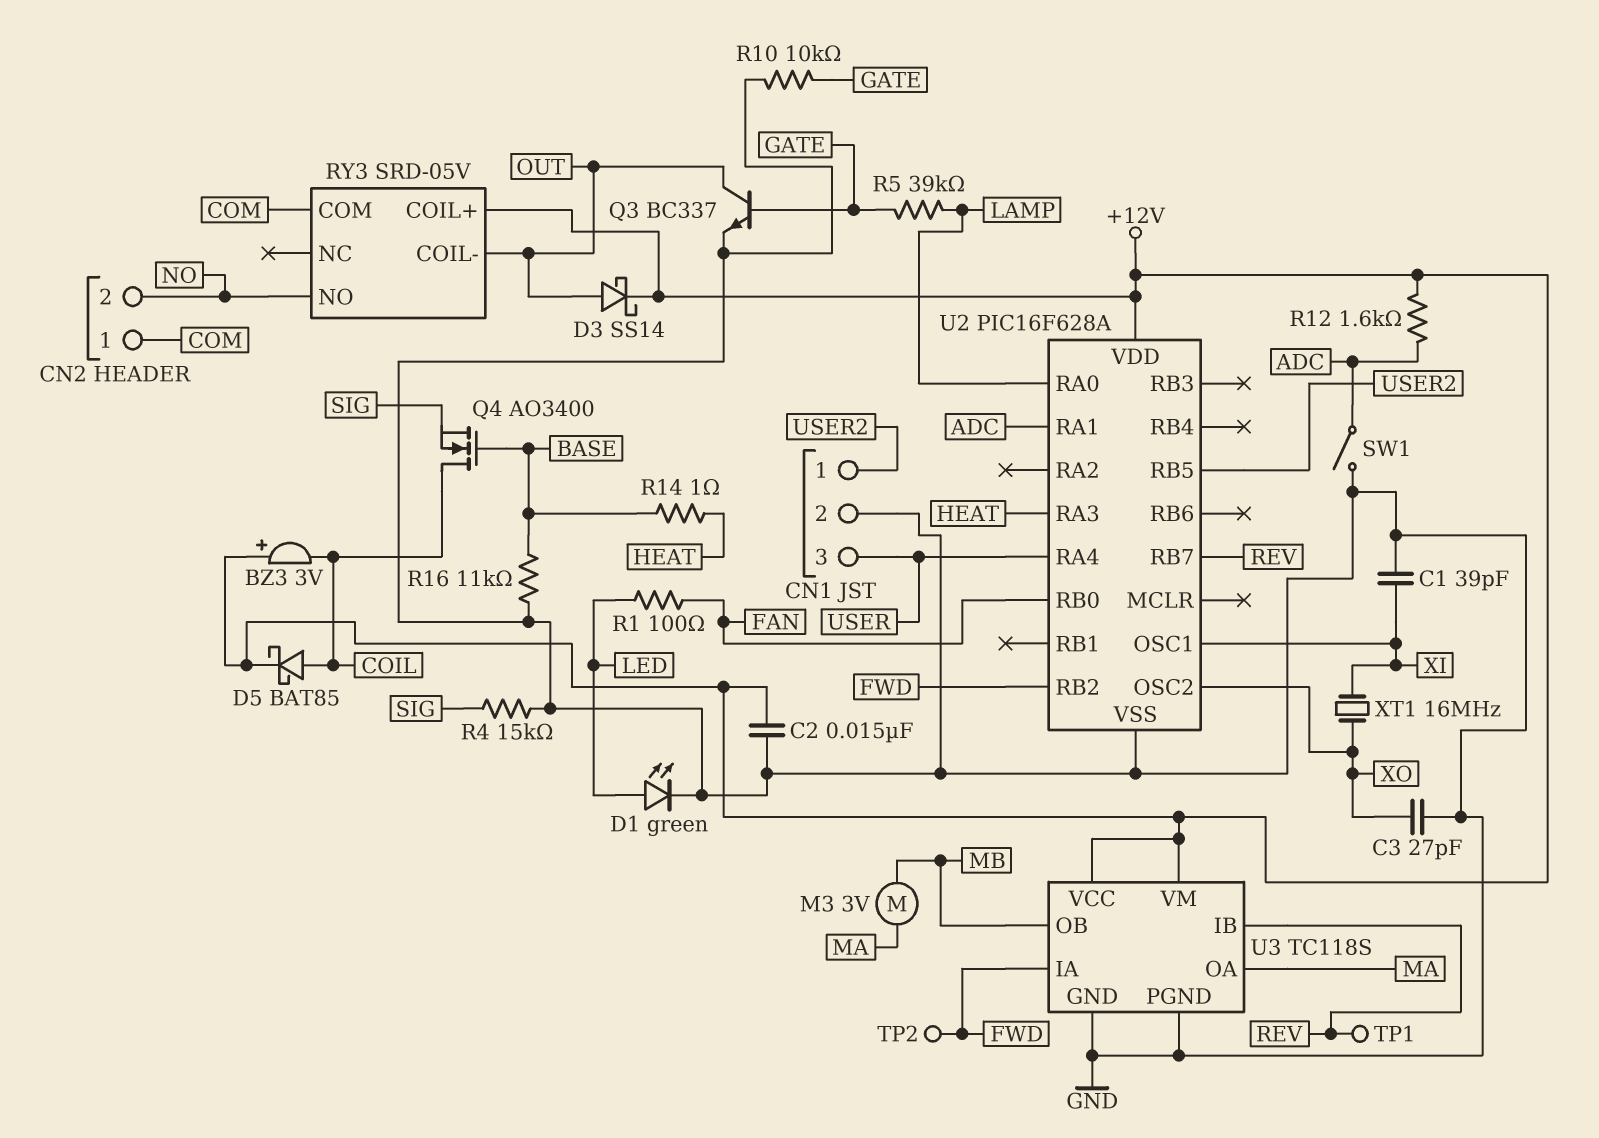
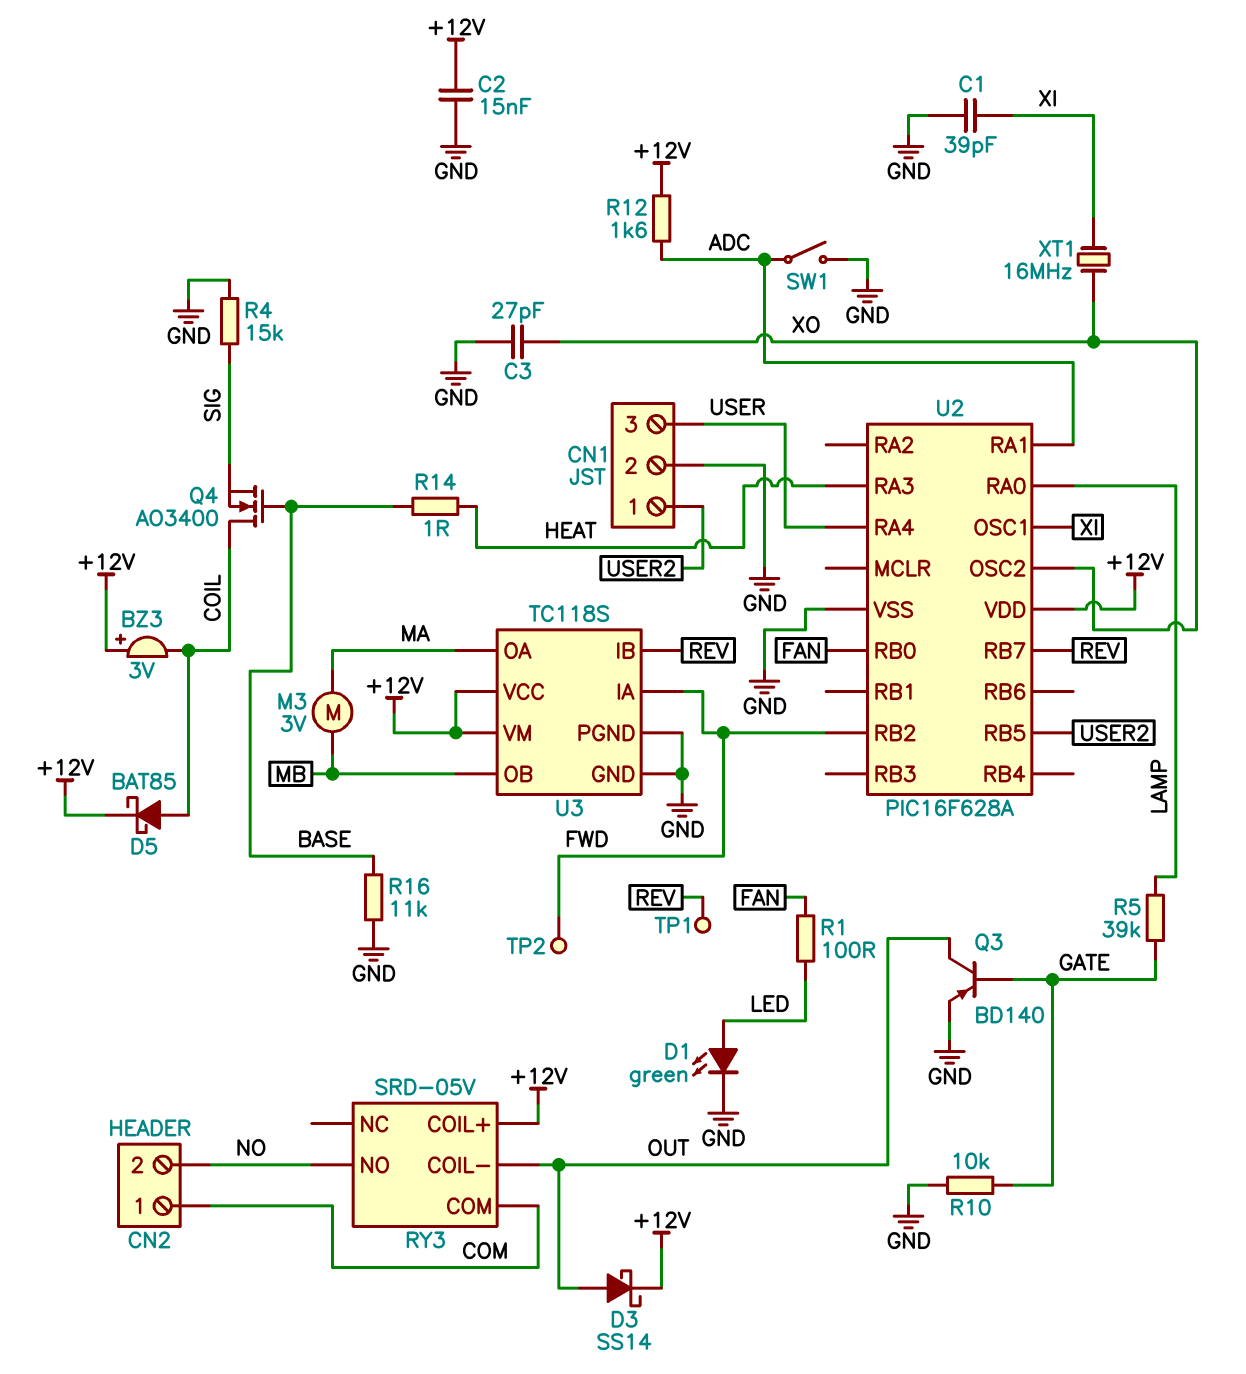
Q3: NPN BC337 (B GATE, C OUT, E GND) -> PNP BD140 (B GATE, C OUT, E GND)

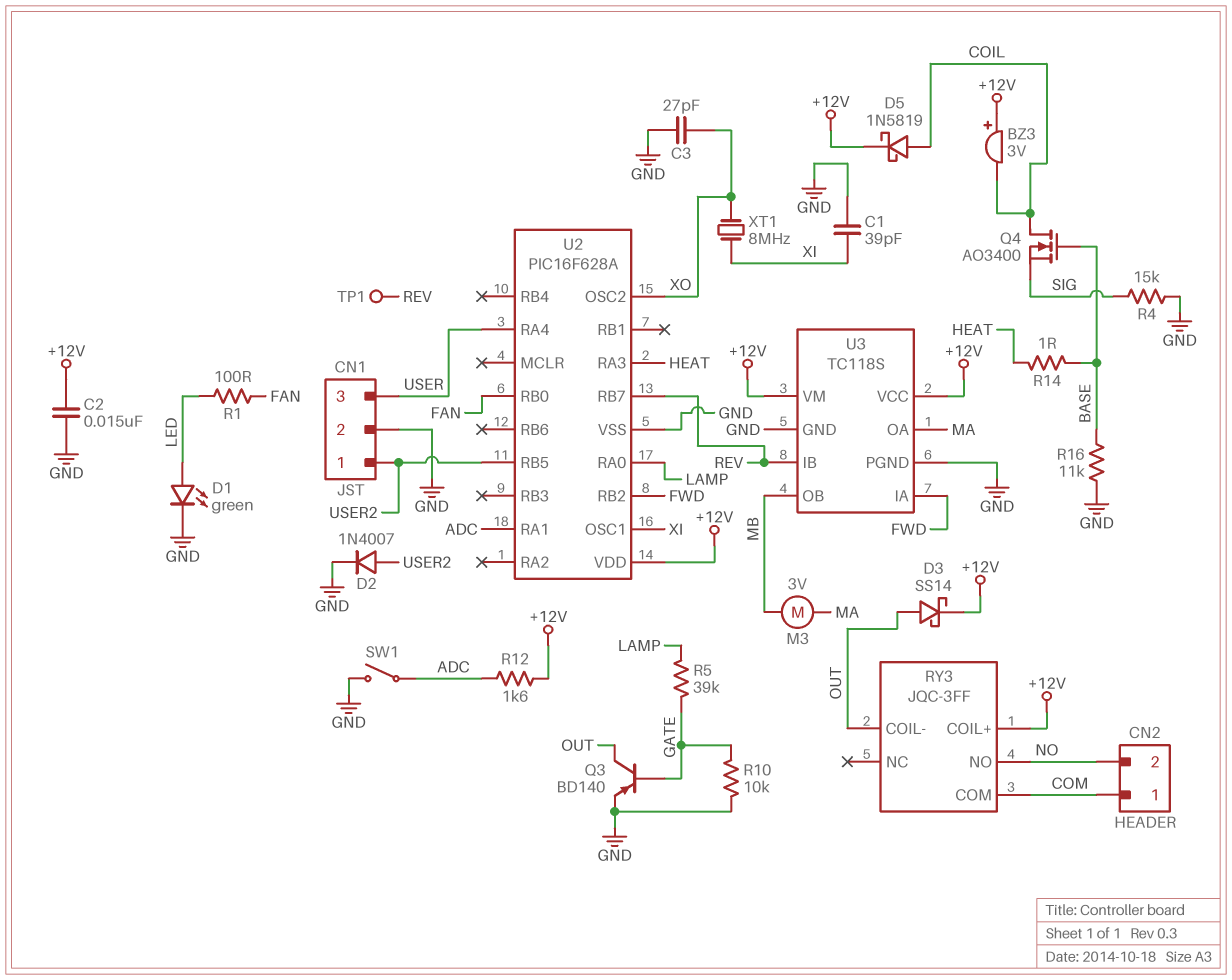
D2: none -> diode 1N4007 (A USER2, K GND)
D5: schottky BAT85 (A COIL, K +12V) -> schottky 1N5819 (A COIL, K +12V)
RY3: SRD-05V -> JQC-3FF
TP2: test point (FWD) -> none
XT1: 16MHz (XI, XO) -> 8MHz (XI, XO)

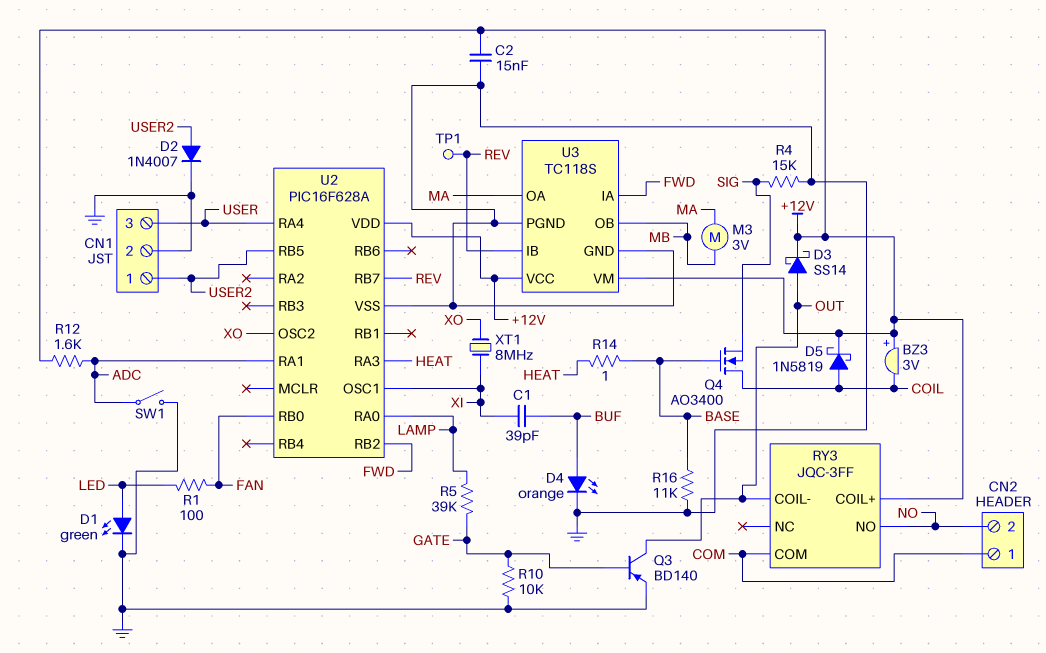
C1: 39pF (GND, XI) -> 39pF (BUF, XI)
C3: 27pF (GND, XO) -> none
D4: none -> LED orange (A BUF, K GND)

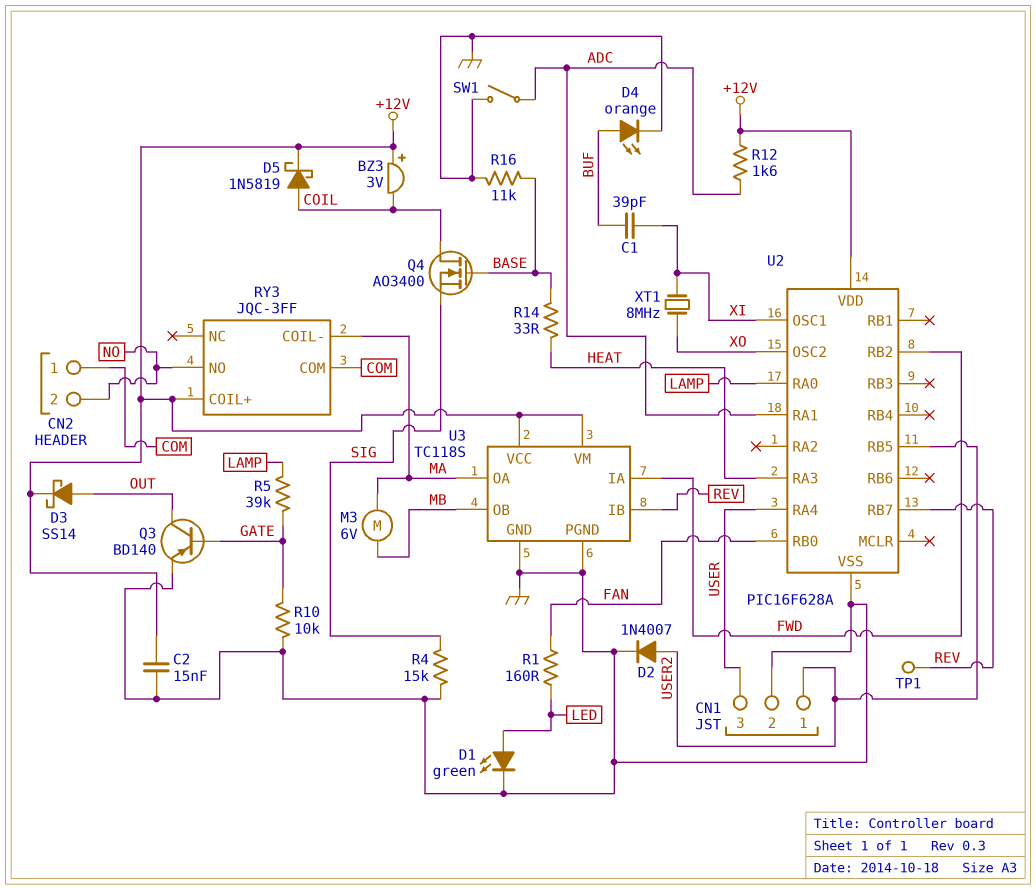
M3: motor 3V (MA, MB) -> motor 6V (MA, MB)
R1: 100 (FAN, LED) -> 160 (FAN, LED)
R14: 1 (BASE, HEAT) -> 33 (BASE, HEAT)
RY3 pin COIL-: OUT -> MA

